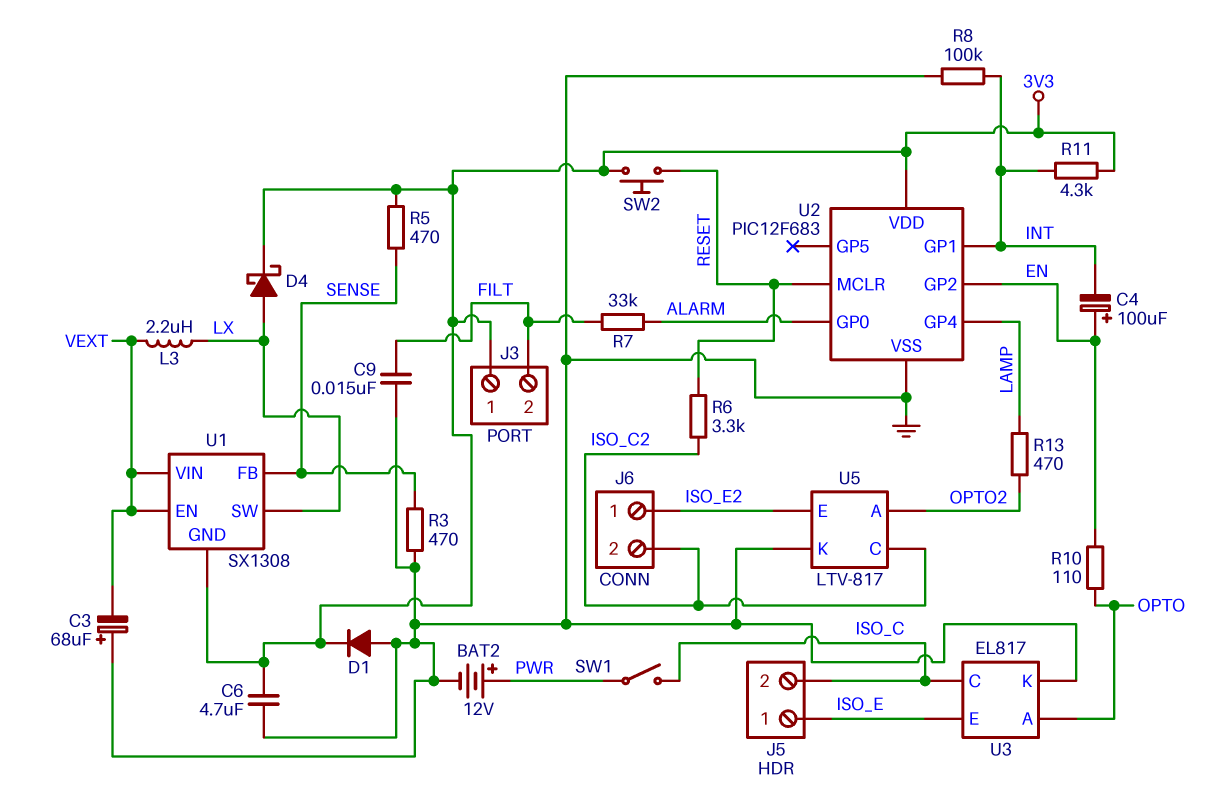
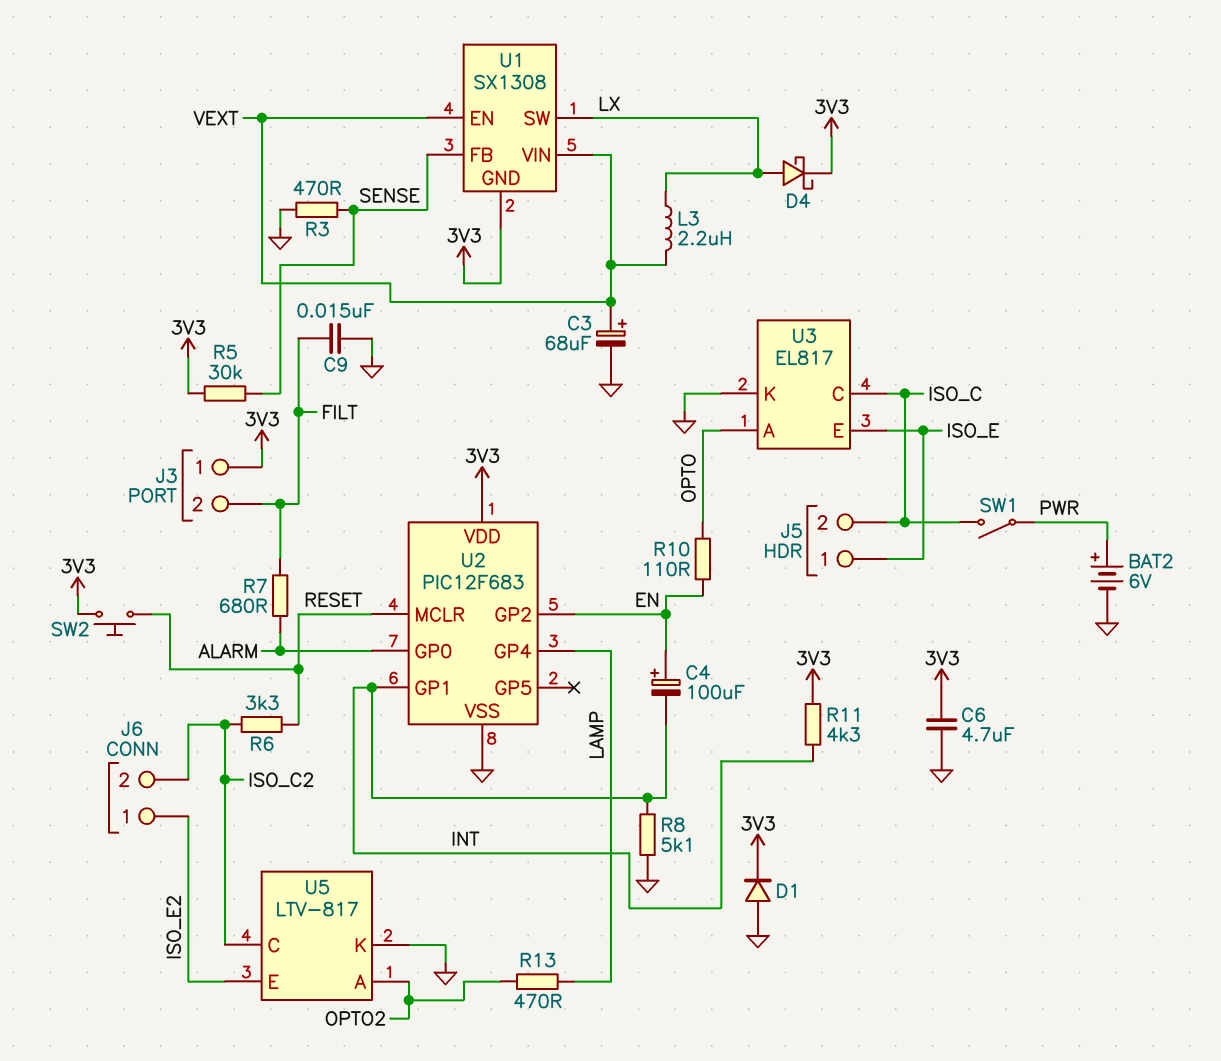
BAT2: 12V (plus PWR, minus GND) -> 6V (plus PWR, minus GND)
C3: 68uF (plus GND, minus VEXT) -> 68uF (plus VEXT, minus GND)
R5: 470 (3V3, SENSE) -> 30k (3V3, SENSE)
R7: 33k (ALARM, FILT) -> 680 (ALARM, FILT)
R8: 100k (GND, INT) -> 5.1k (GND, INT)

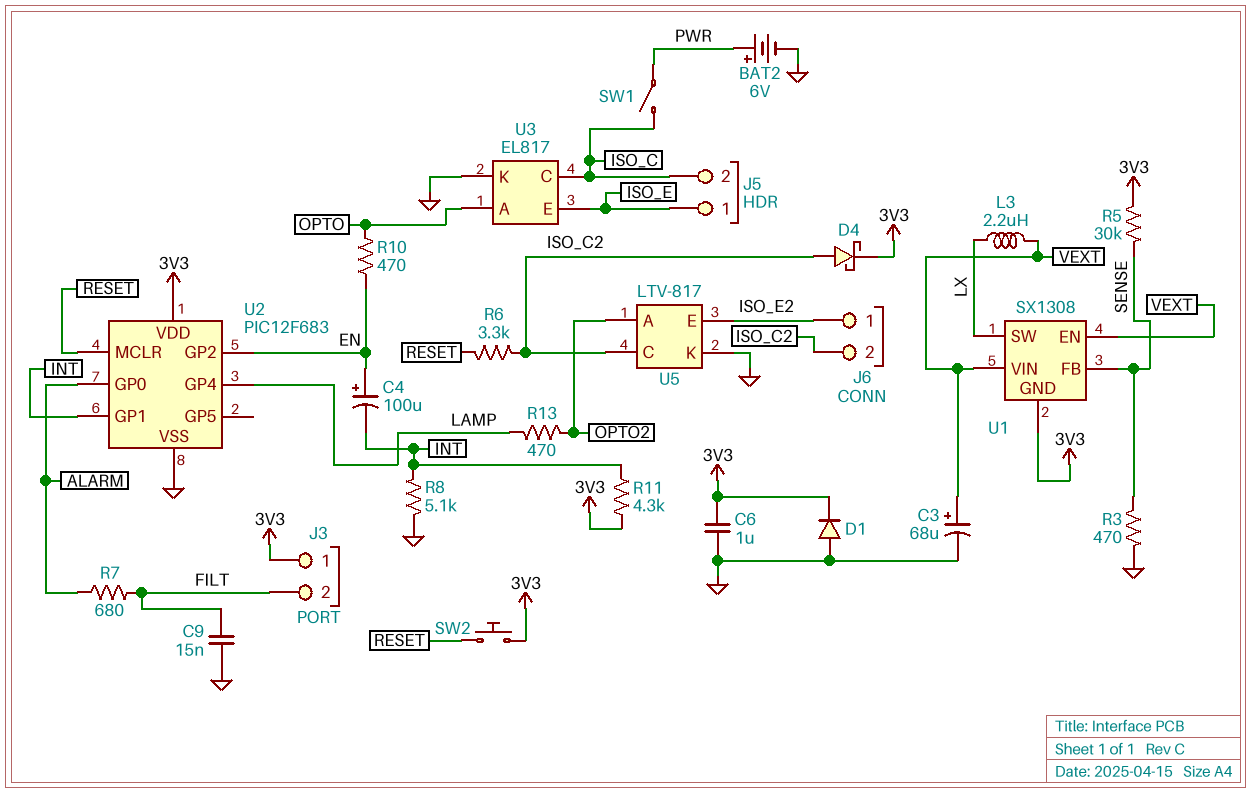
C6: 4.7uF (3V3, GND) -> 1uF (3V3, GND)
D4: schottky (A LX, K 3V3) -> schottky (A ISO_C2, K 3V3)
R10: 110 (EN, OPTO) -> 470 (EN, OPTO)

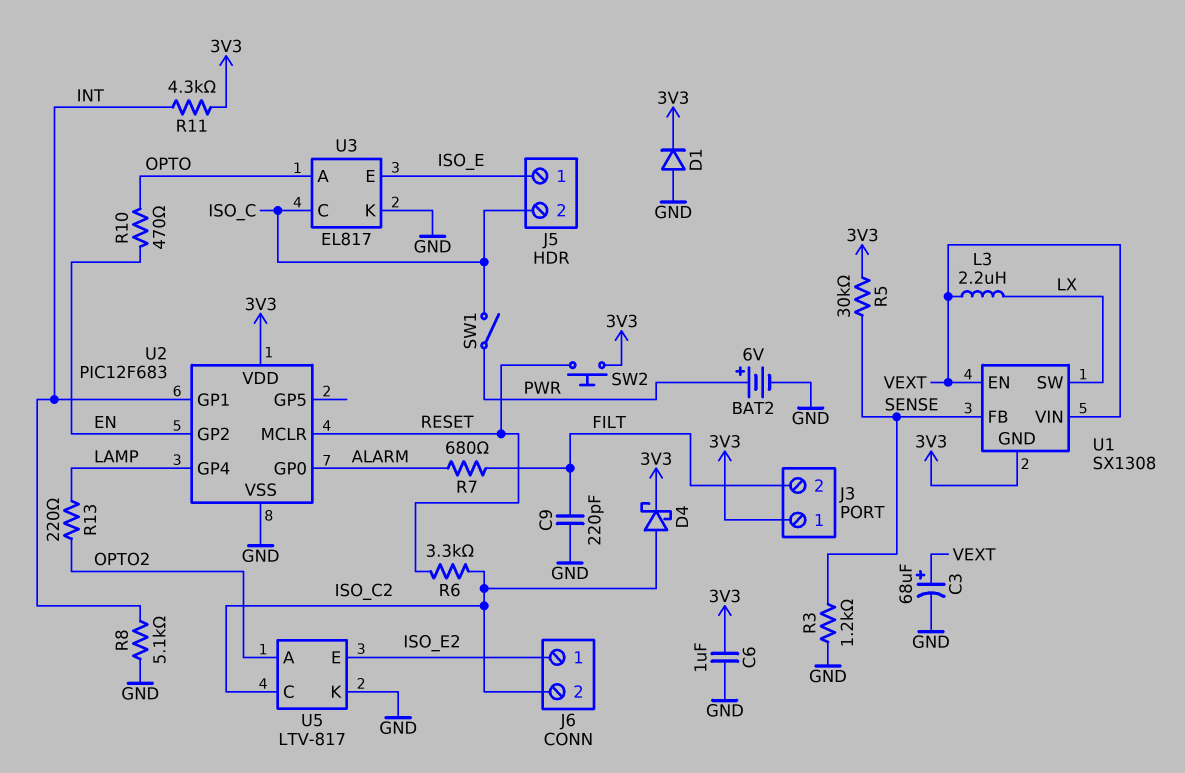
C4: 100uF (plus EN, minus INT) -> none
C9: 15nF (FILT, GND) -> 220pF (FILT, GND)
R3: 470 (GND, SENSE) -> 1.2k (GND, SENSE)
R13: 470 (LAMP, OPTO2) -> 220 (LAMP, OPTO2)

